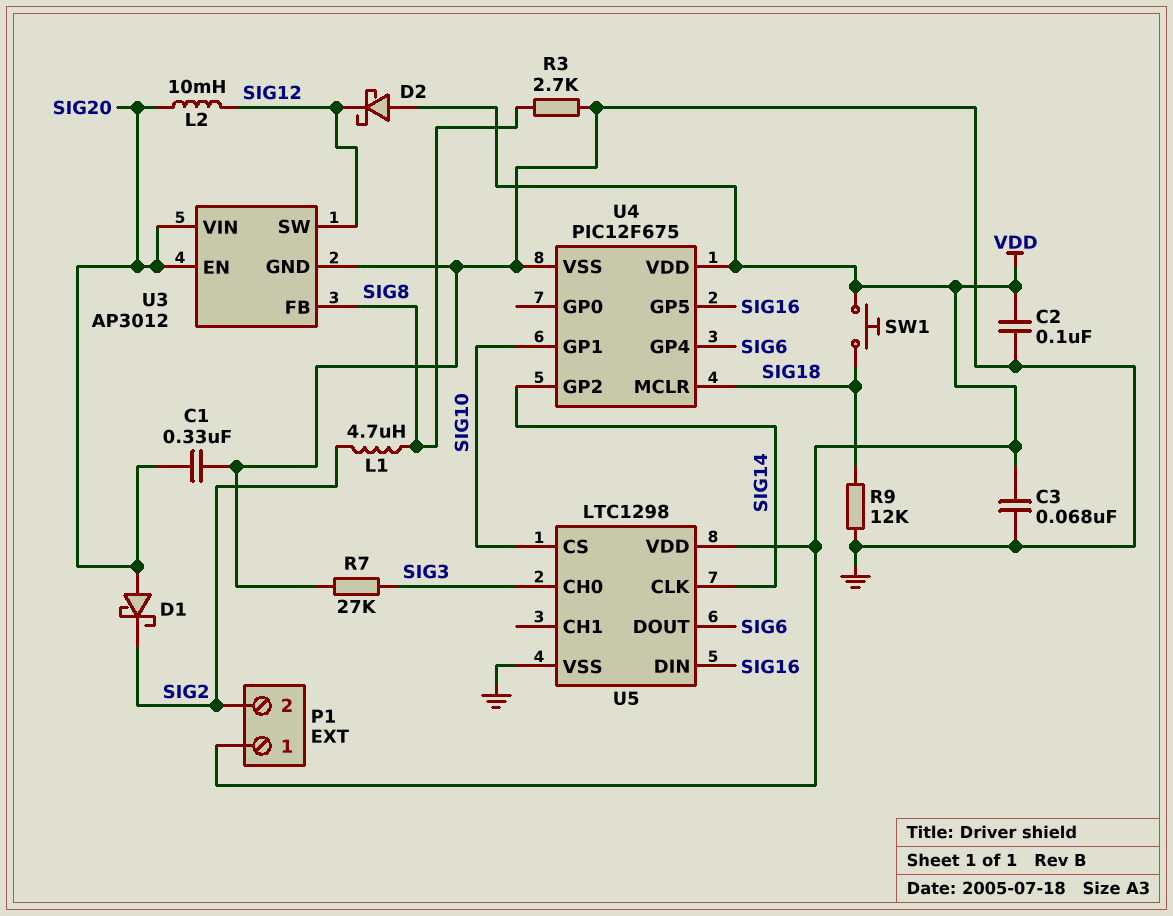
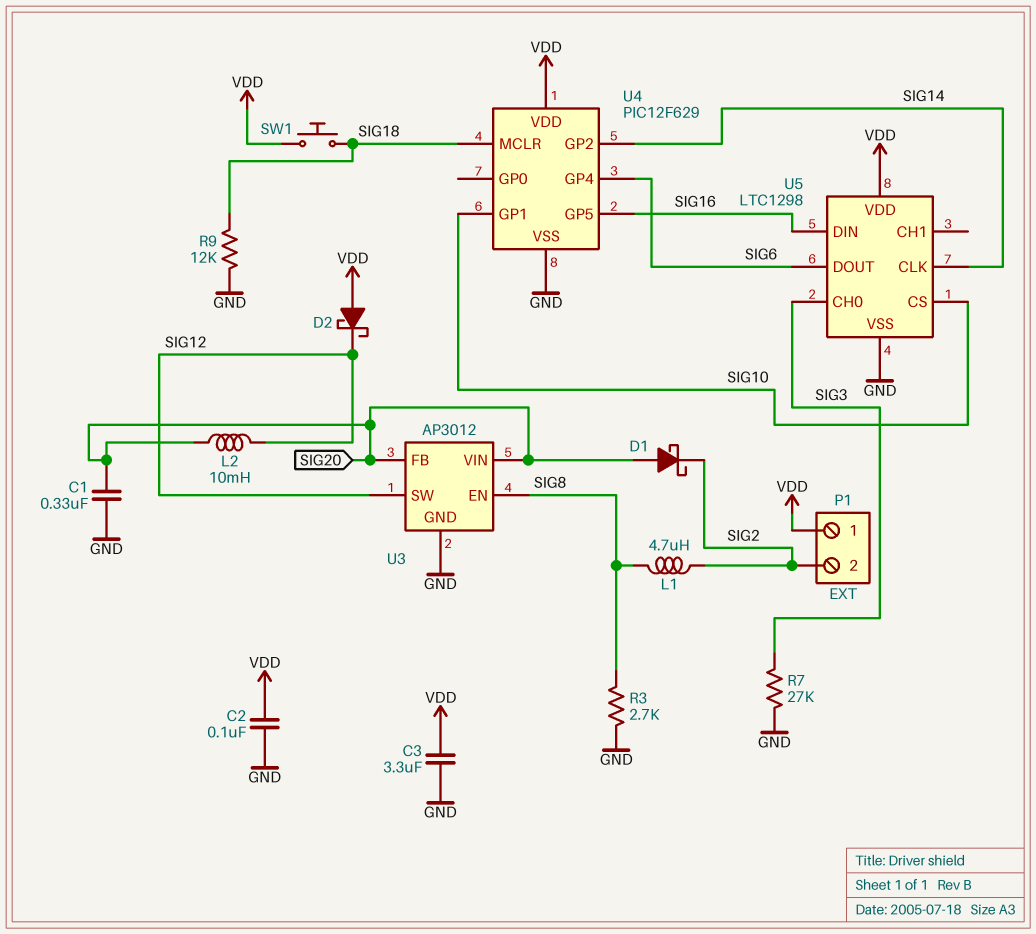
C3: 68nF (GND, VDD) -> 3.3uF (GND, VDD)
U3 pin EN: SIG20 -> SIG8
U3 pin FB: SIG8 -> SIG20
U4: PIC12F675 -> PIC12F629

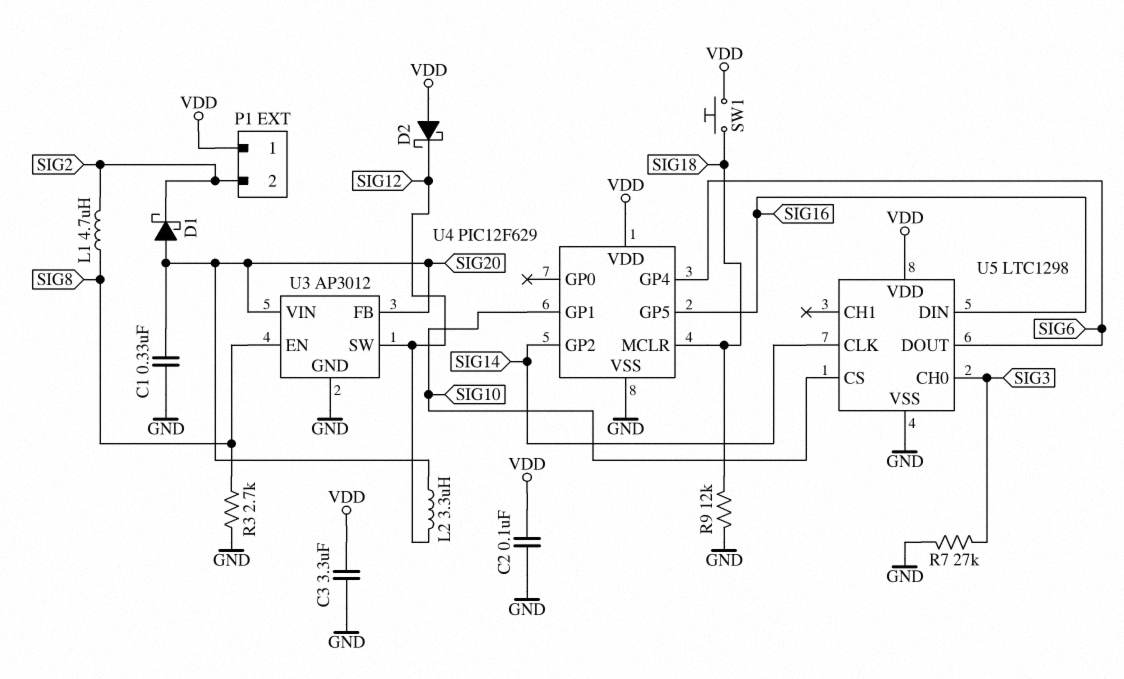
L2: 10mH (SIG12, SIG20) -> 3.3uH (SIG12, SIG20)

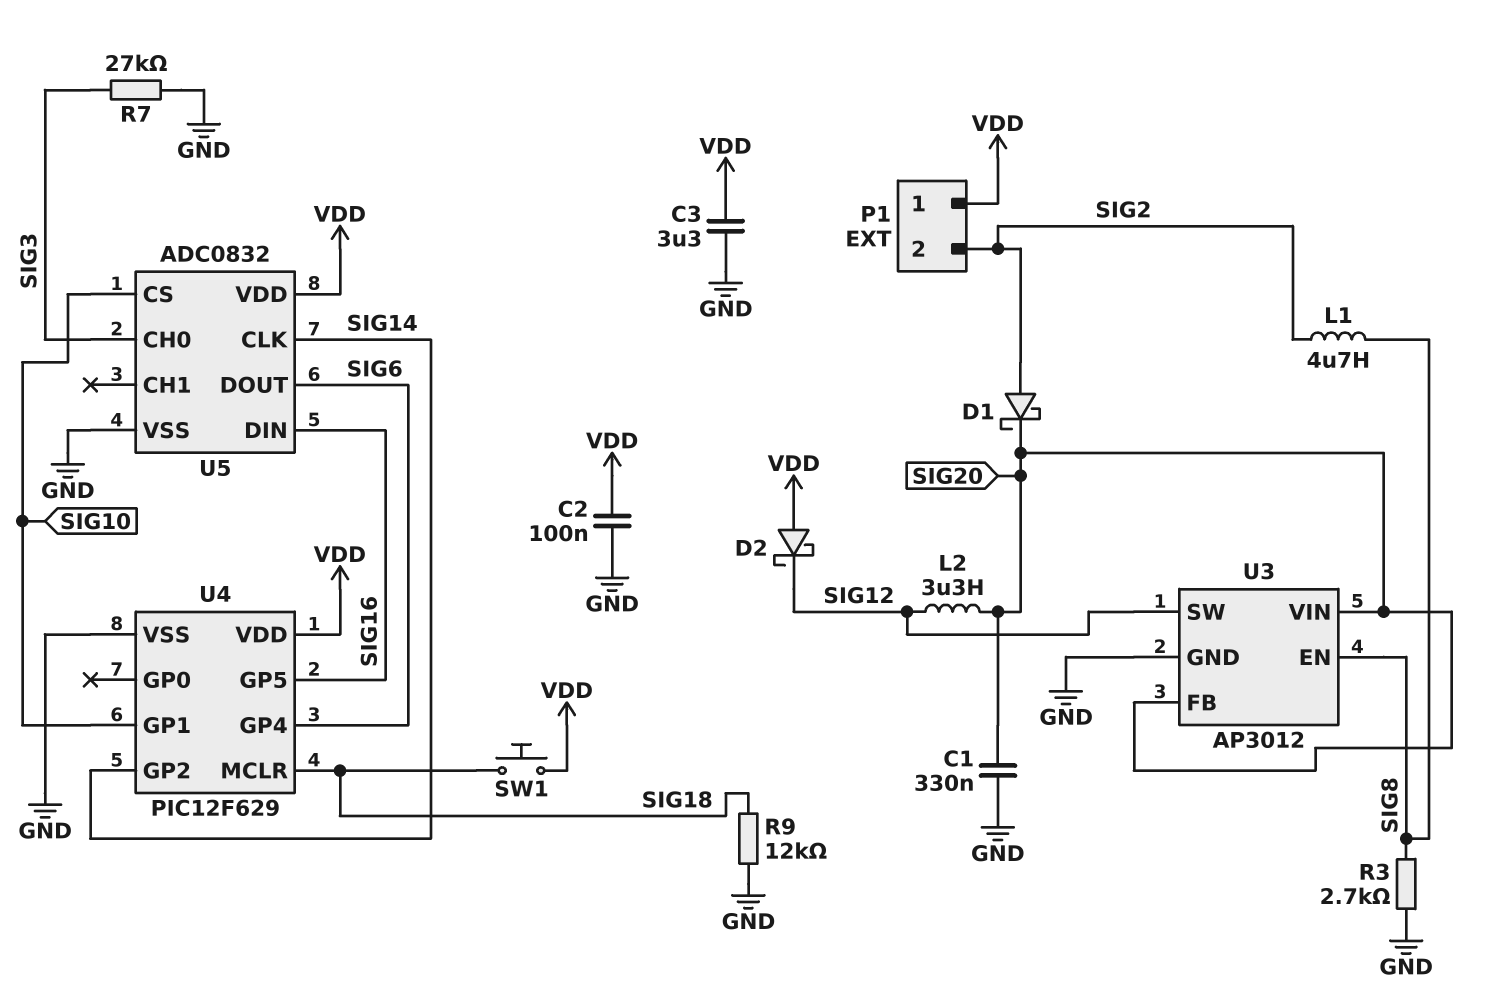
D1: schottky (A SIG20, K SIG2) -> schottky (A SIG2, K SIG20)
U5: LTC1298 -> ADC0832

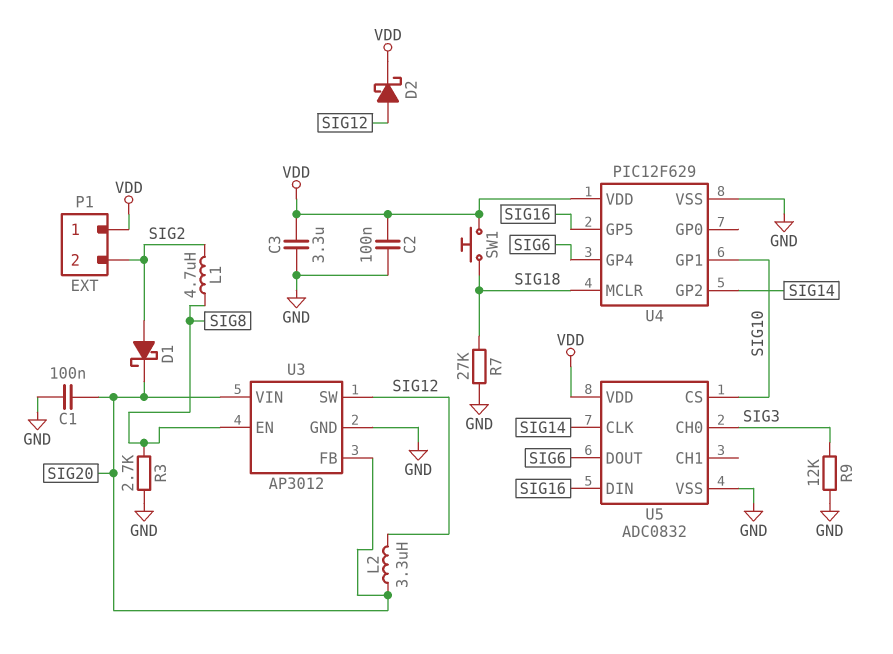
C1: 330nF (GND, SIG20) -> 100nF (GND, SIG20)
D2: schottky (A VDD, K SIG12) -> schottky (A SIG12, K VDD)
R7: 27k (GND, SIG3) -> 27k (GND, SIG18)
R9: 12k (GND, SIG18) -> 12k (GND, SIG3)

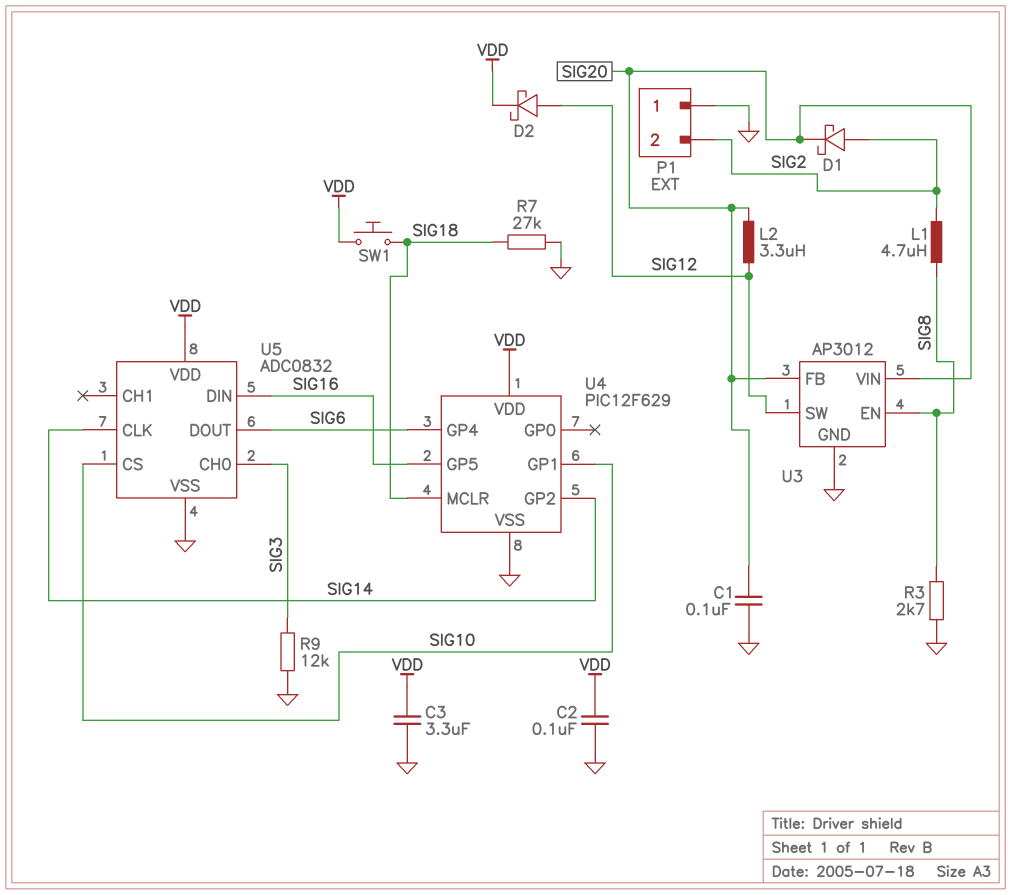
P1 pin 1: VDD -> GND

